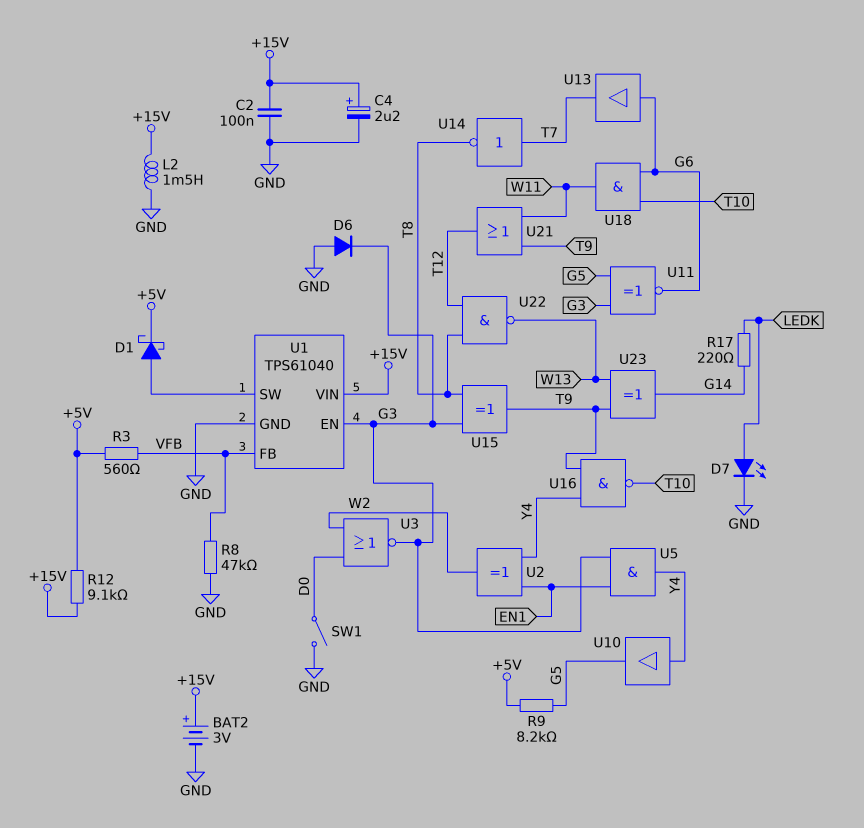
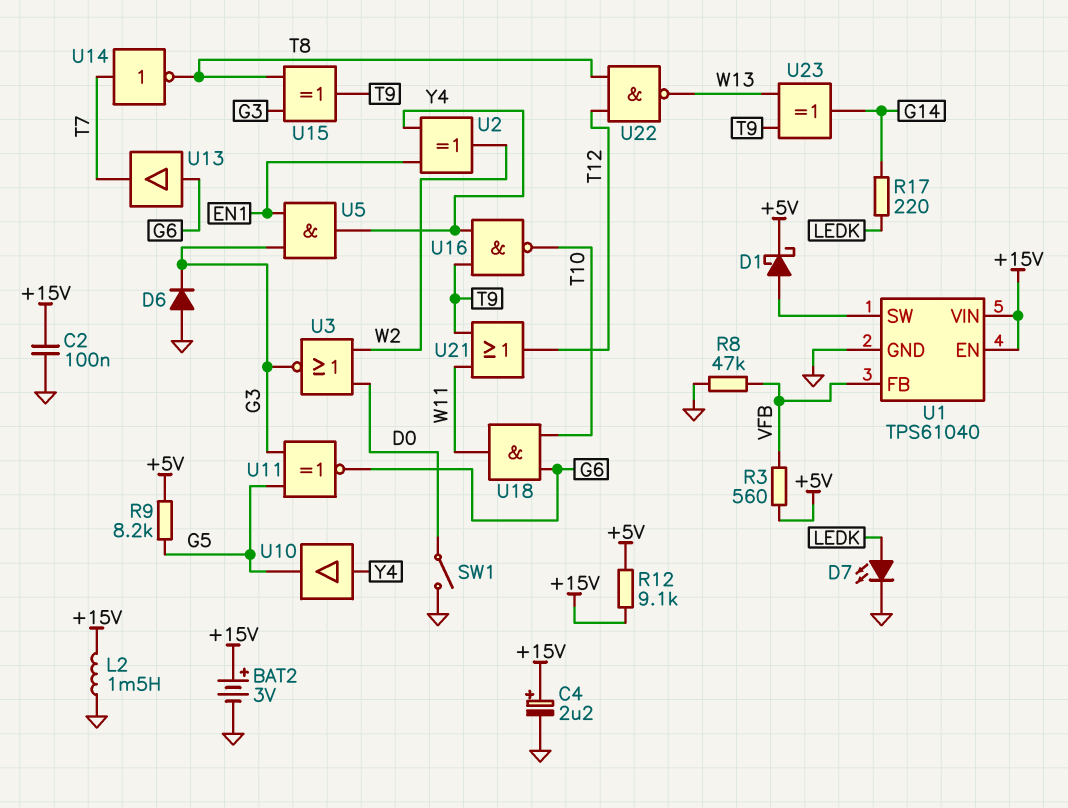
U1 pin EN: G3 -> +15V

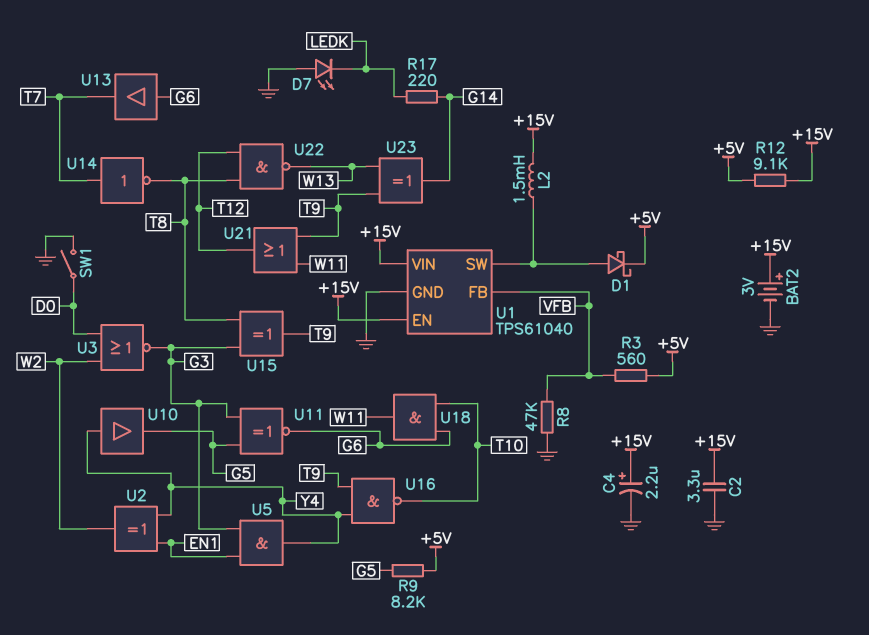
C2: 100nF (+15V, GND) -> 3.3uF (+15V, GND)
D6: diode (A GND, K G3) -> none
D7: LED (A LEDK, K GND) -> LED (A GND, K LEDK)
L2: 1.5mH (+15V, GND) -> 1.5mH (+15V, U1/SW)

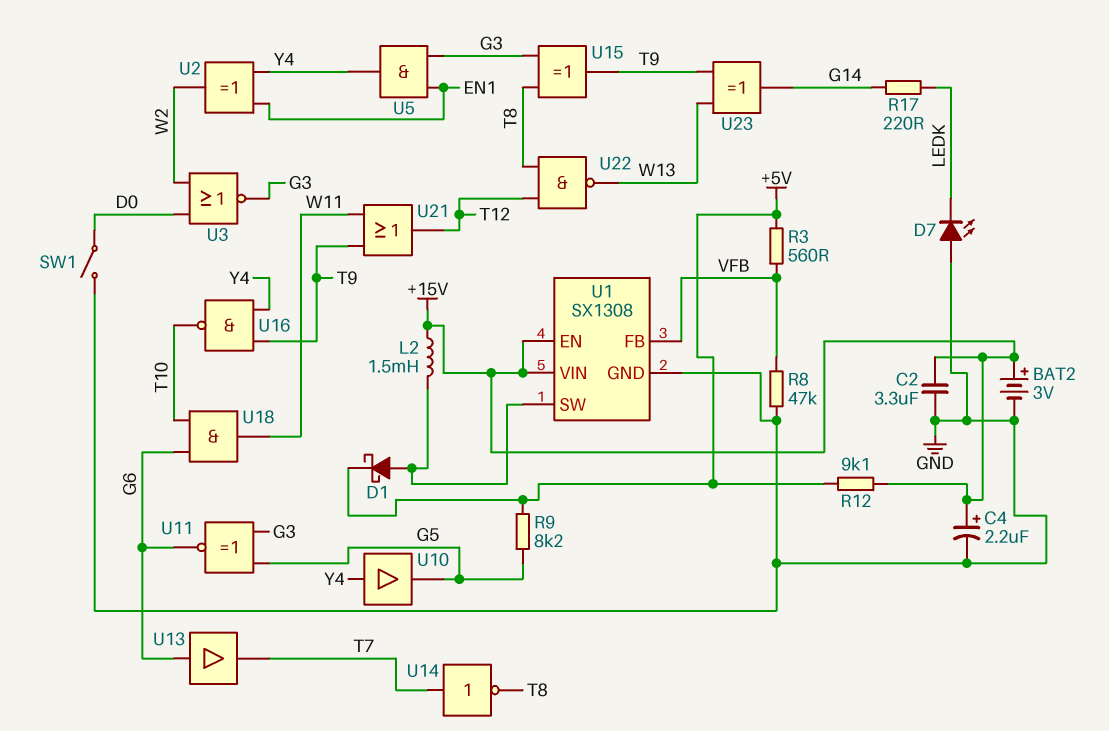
U1: TPS61040 -> SX1308

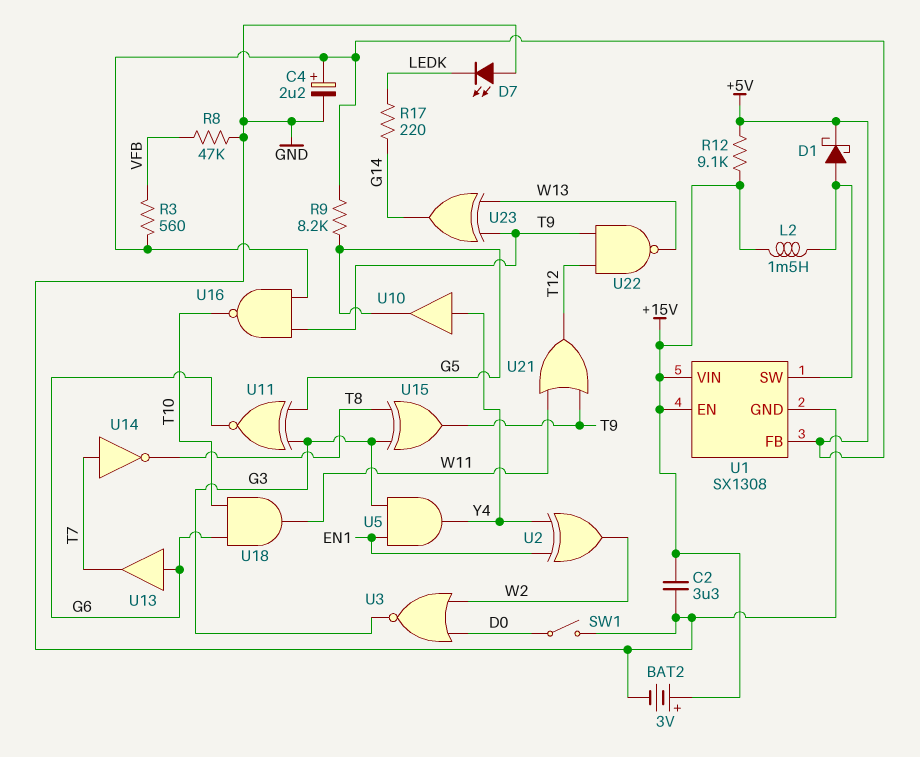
C4: 2.2uF (plus +15V, minus GND) -> 2.2uF (plus +5V, minus GND)
U1 pin FB: VFB -> +5V
U16: NAND (in T9, in Y4, out T10) -> NAND (in +5V, in T9, out T10)
U22: NAND (in T8, in T12, out W13) -> NAND (in T9, in T12, out W13)

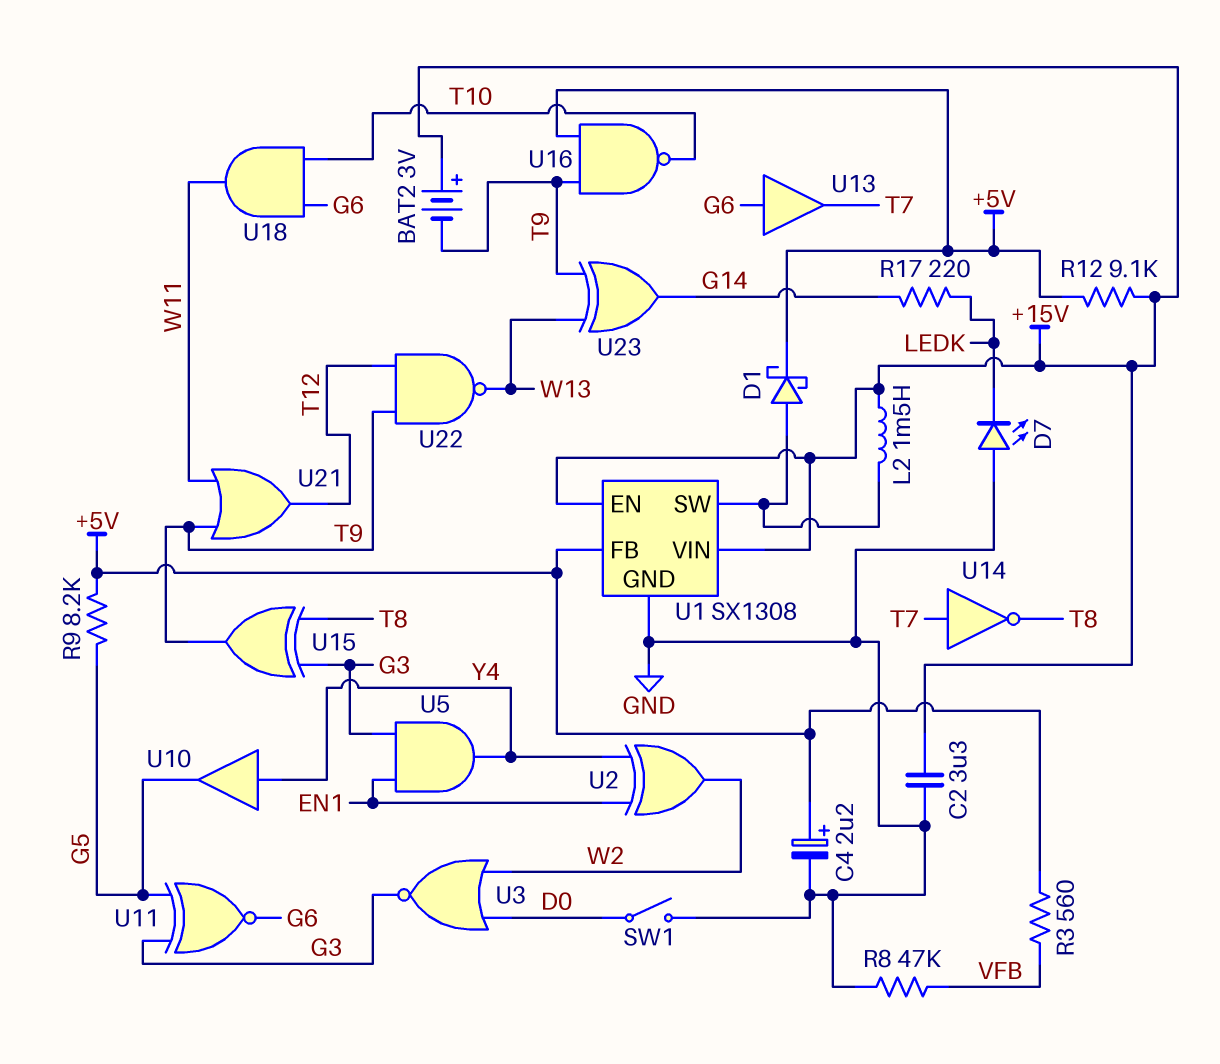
BAT2: 3V (plus +15V, minus GND) -> 3V (plus +15V, minus T9)

